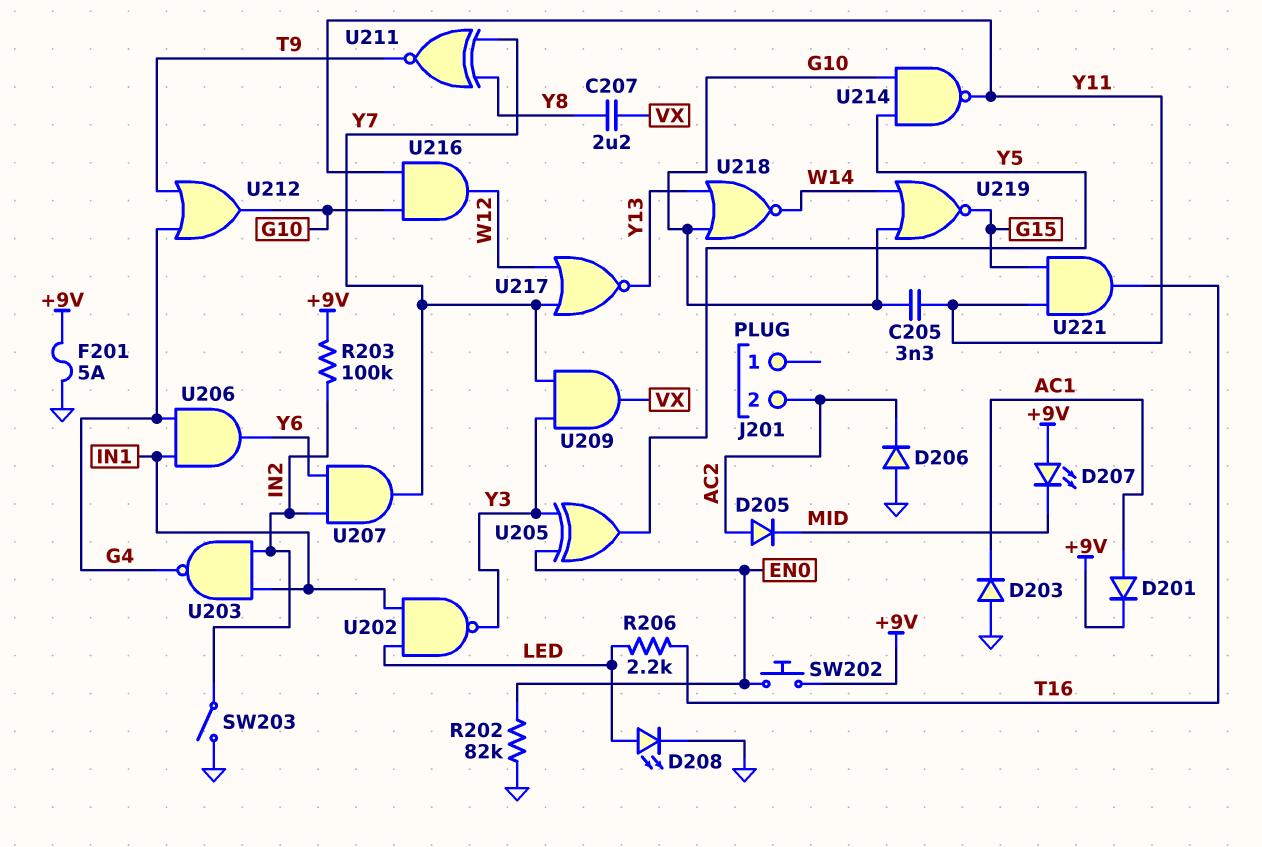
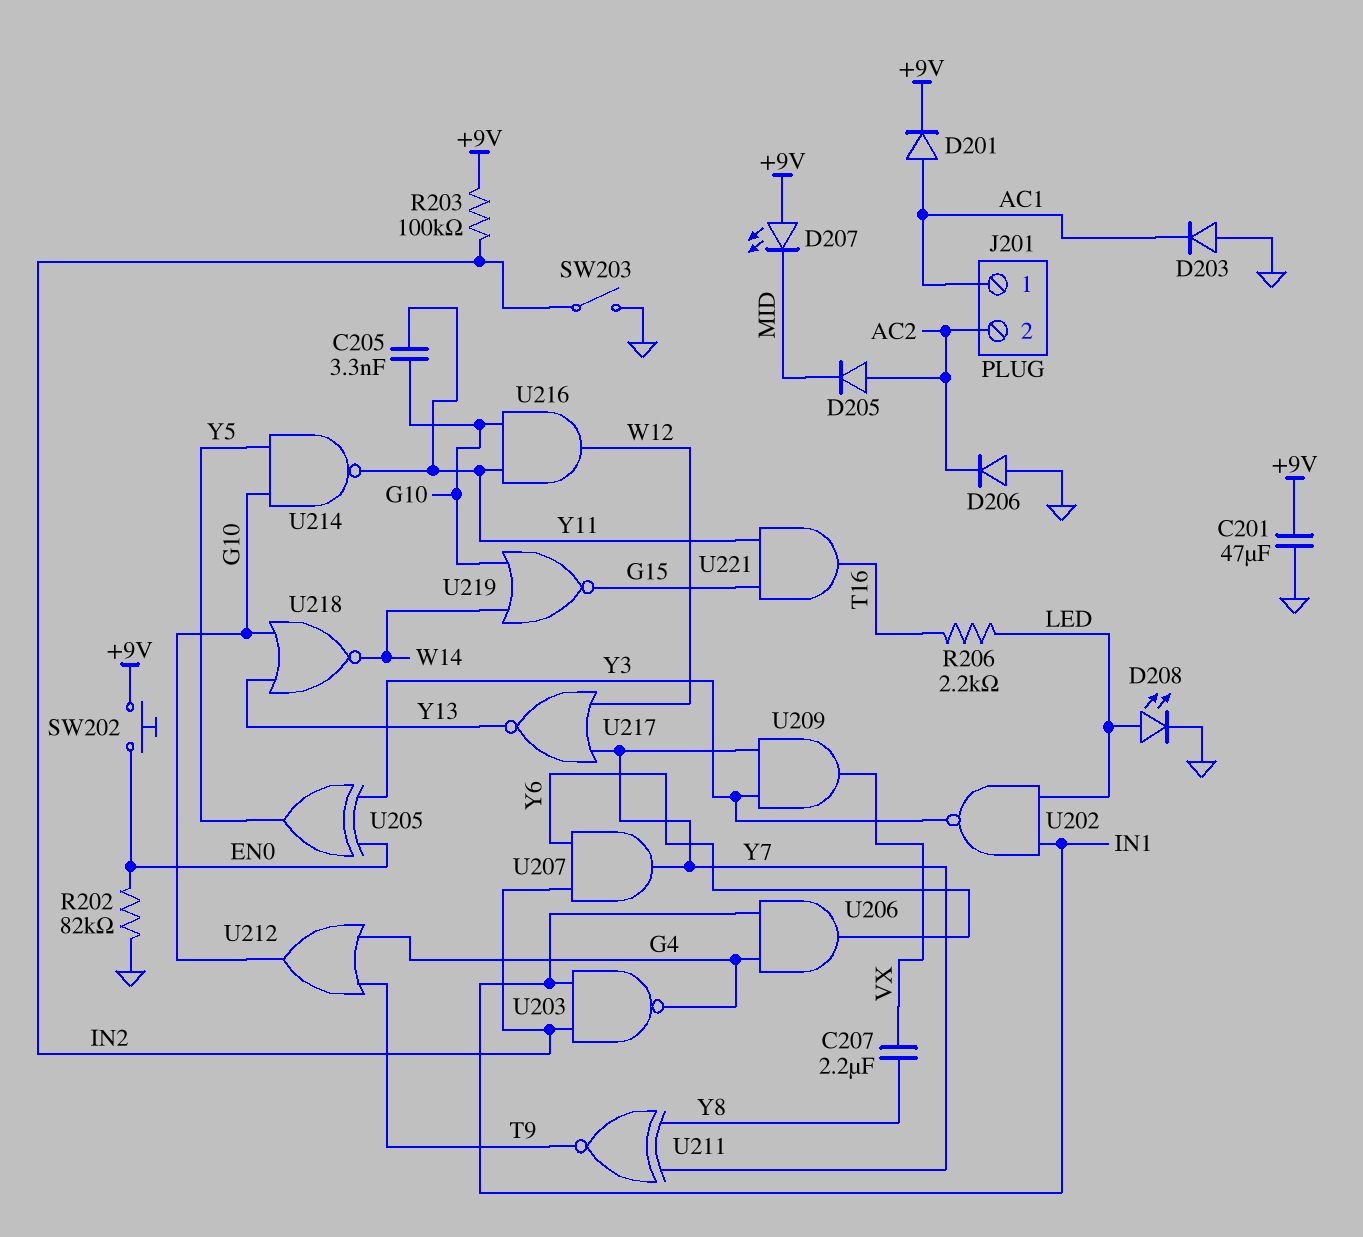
C201: none -> 47uF (+9V, GND)
F201: 5A (+9V, GND) -> none
J201 pin 1: none -> AC1

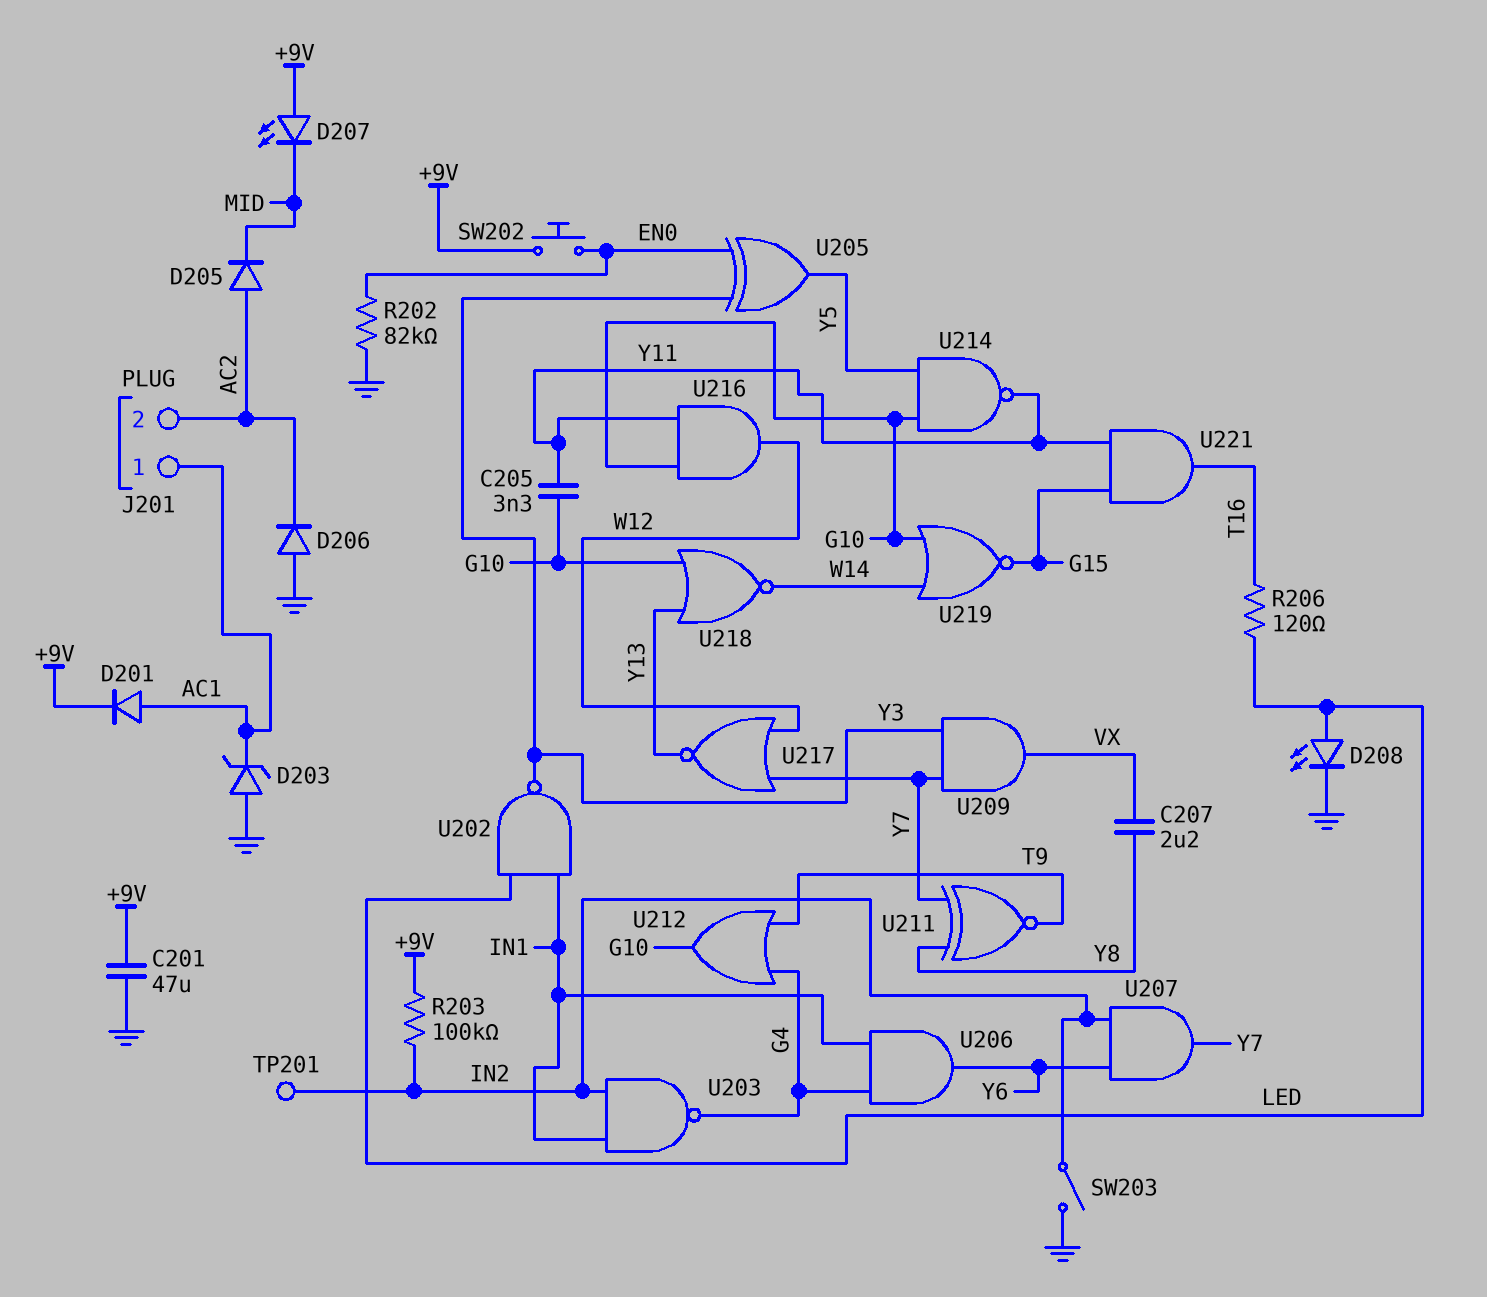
D203: diode (A GND, K AC1) -> zener (A GND, K AC1)
R206: 2.2k (LED, T16) -> 120 (LED, T16)
TP201: none -> test point (IN2)

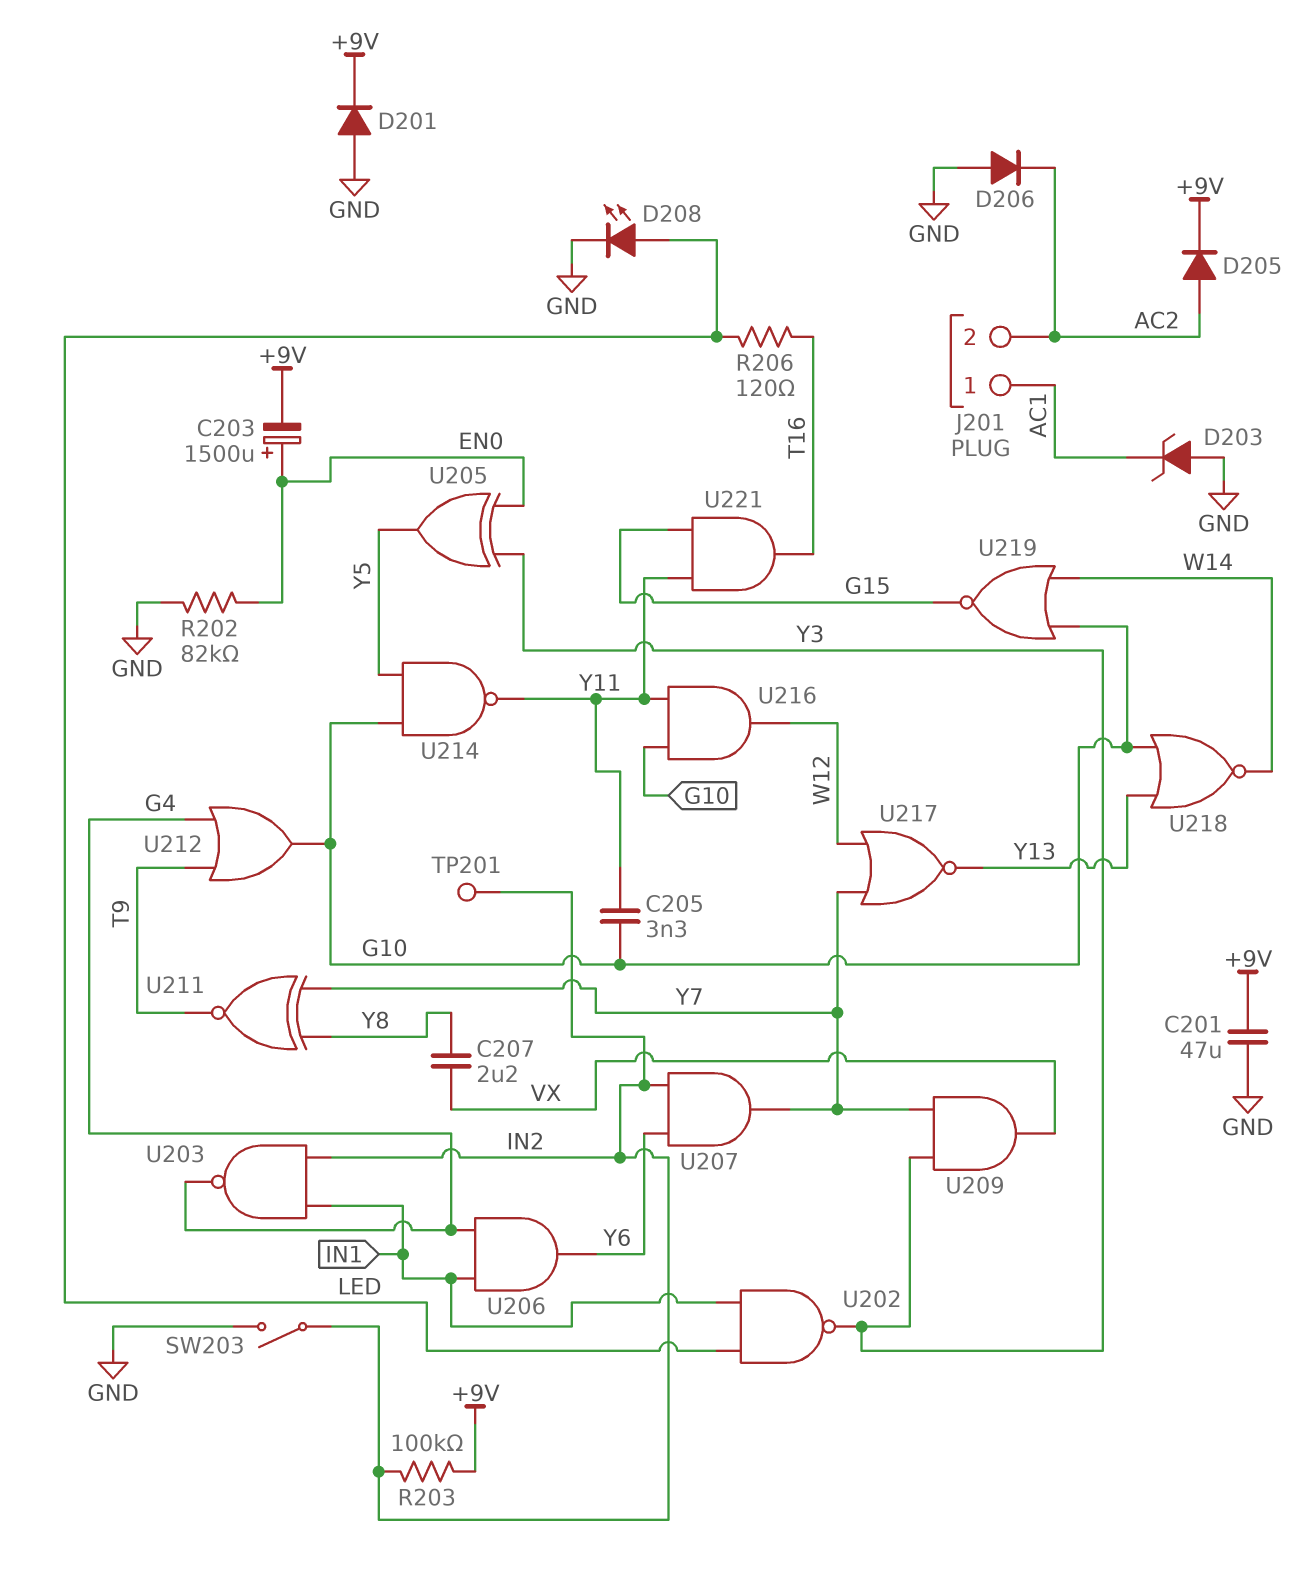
C203: none -> 1500uF (plus EN0, minus +9V)
D201: diode (A AC1, K +9V) -> diode (A GND, K +9V)
D205: diode (A AC2, K MID) -> diode (A AC2, K +9V)
D207: LED (A +9V, K MID) -> none
SW202: button (+9V, EN0) -> none

